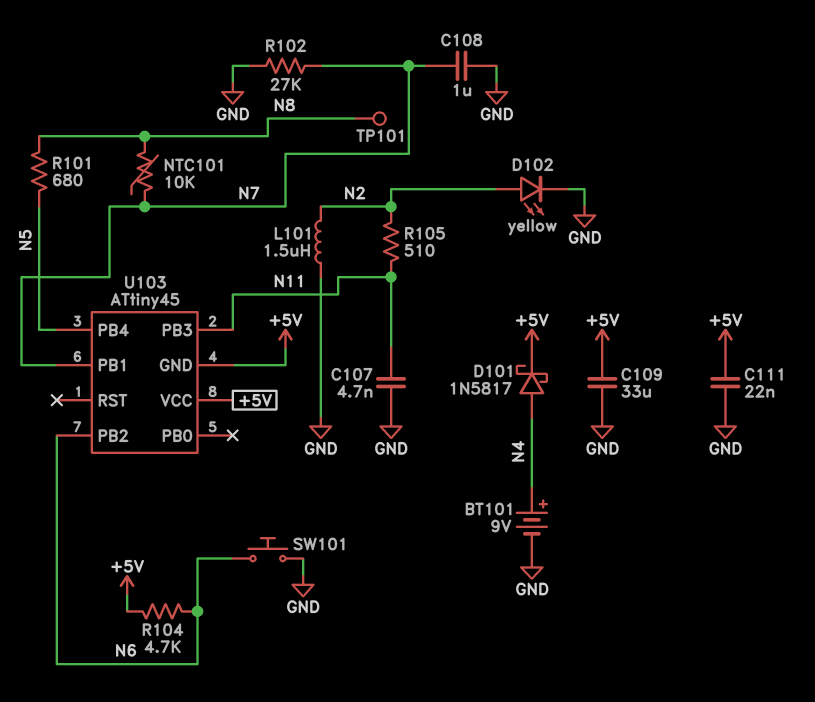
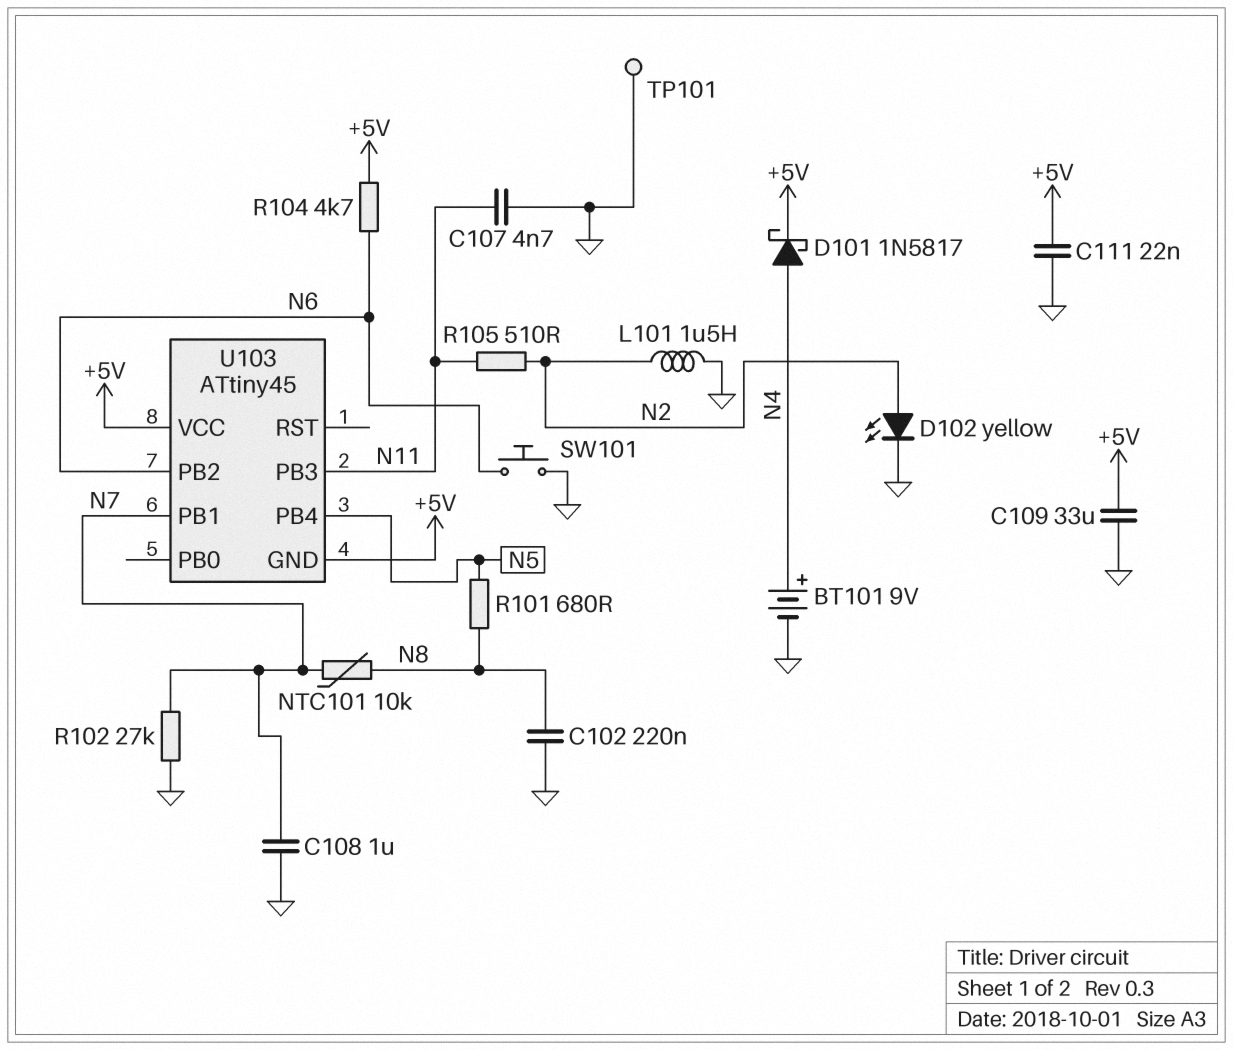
C102: none -> 220nF (GND, N8)
TP101: test point (N8) -> test point (GND)

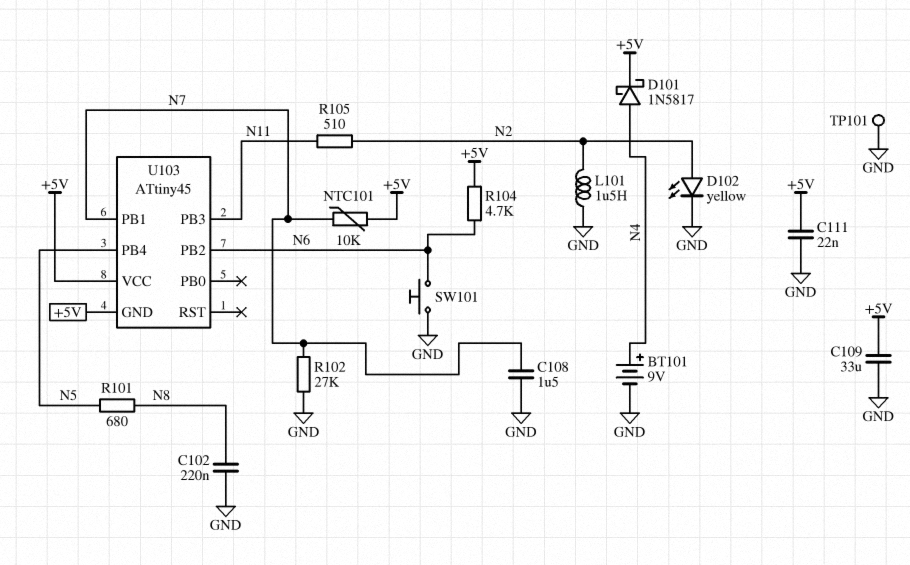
C107: 4.7nF (GND, N11) -> none
C108: 1uF (GND, N7) -> 1.5uF (GND, N7)
NTC101: 10k (N7, N8) -> 10k (+5V, N7)

